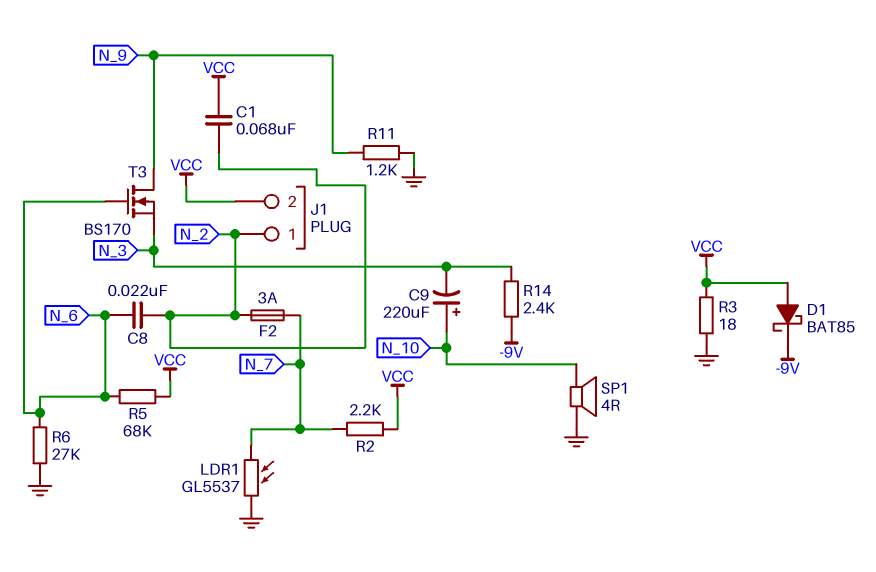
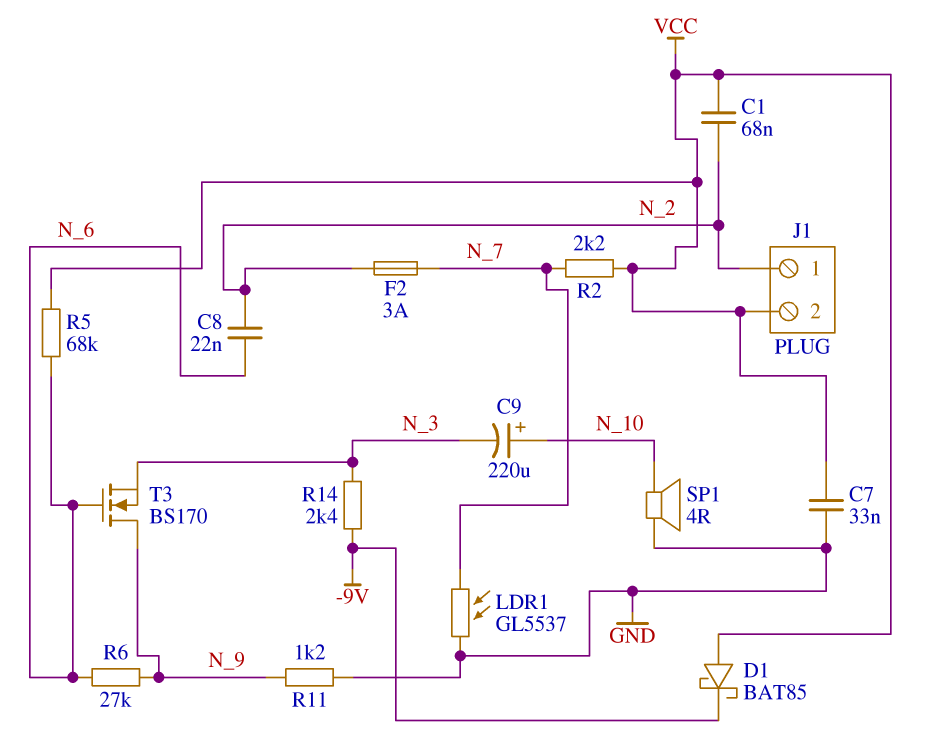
C7: none -> 33nF (GND, VCC)
R3: 18 (GND, VCC) -> none
R6: 27k (GND, N_6) -> 27k (N_6, N_9)

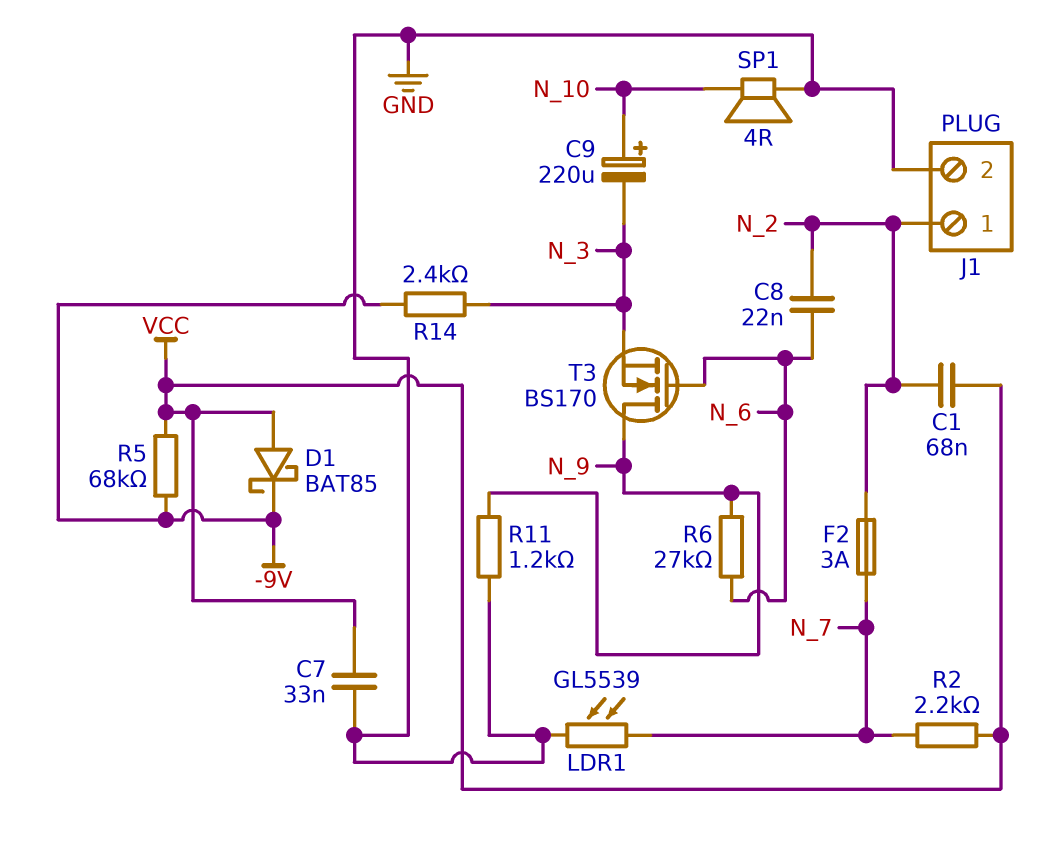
J1 pin 2: VCC -> GND
LDR1: GL5537 (GND, N_7) -> GL5539 (GND, N_7)
R5: 68k (N_6, VCC) -> 68k (-9V, VCC)

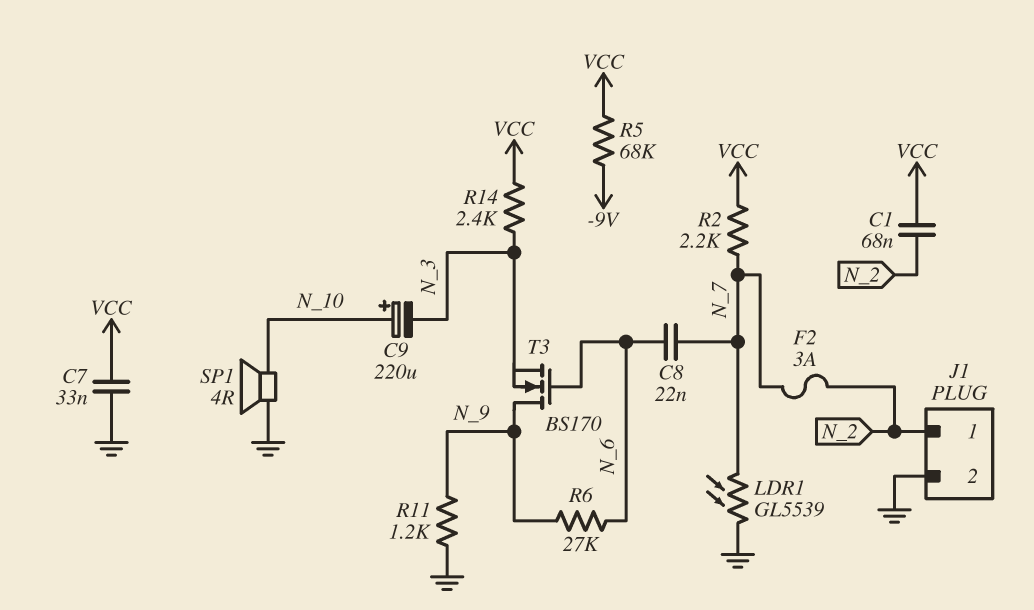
C8: 22nF (N_2, N_6) -> 22nF (N_6, N_7)
D1: schottky BAT85 (A VCC, K -9V) -> none
R14: 2.4k (-9V, N_3) -> 2.4k (N_3, VCC)

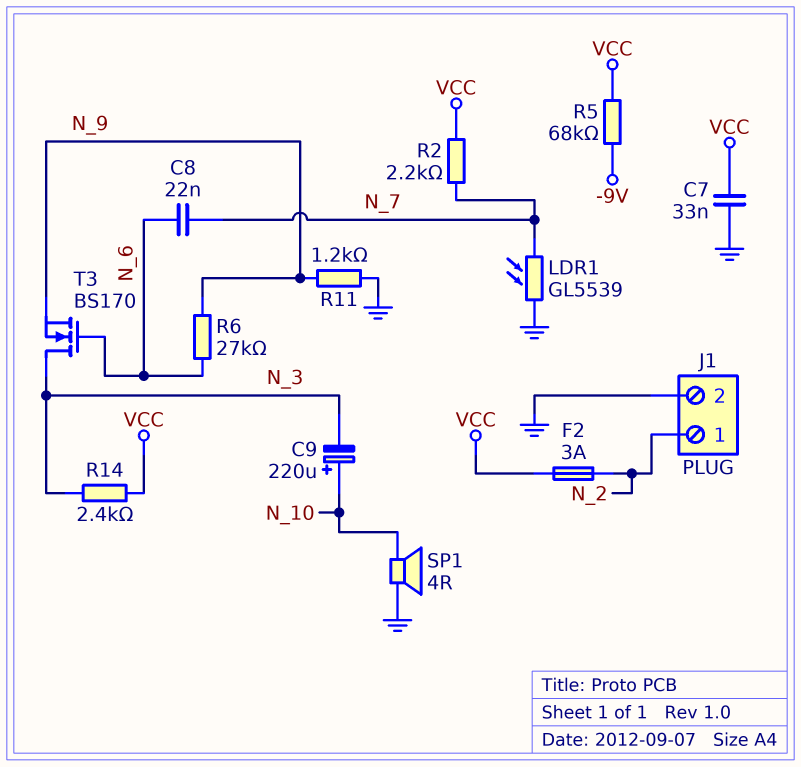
C1: 68nF (N_2, VCC) -> none
F2: 3A (N_2, N_7) -> 3A (N_2, VCC)
T3: NMOS BS170 (G N_6, D N_9, S N_3) -> NMOS BS170 (G N_6, D N_3, S N_9)

